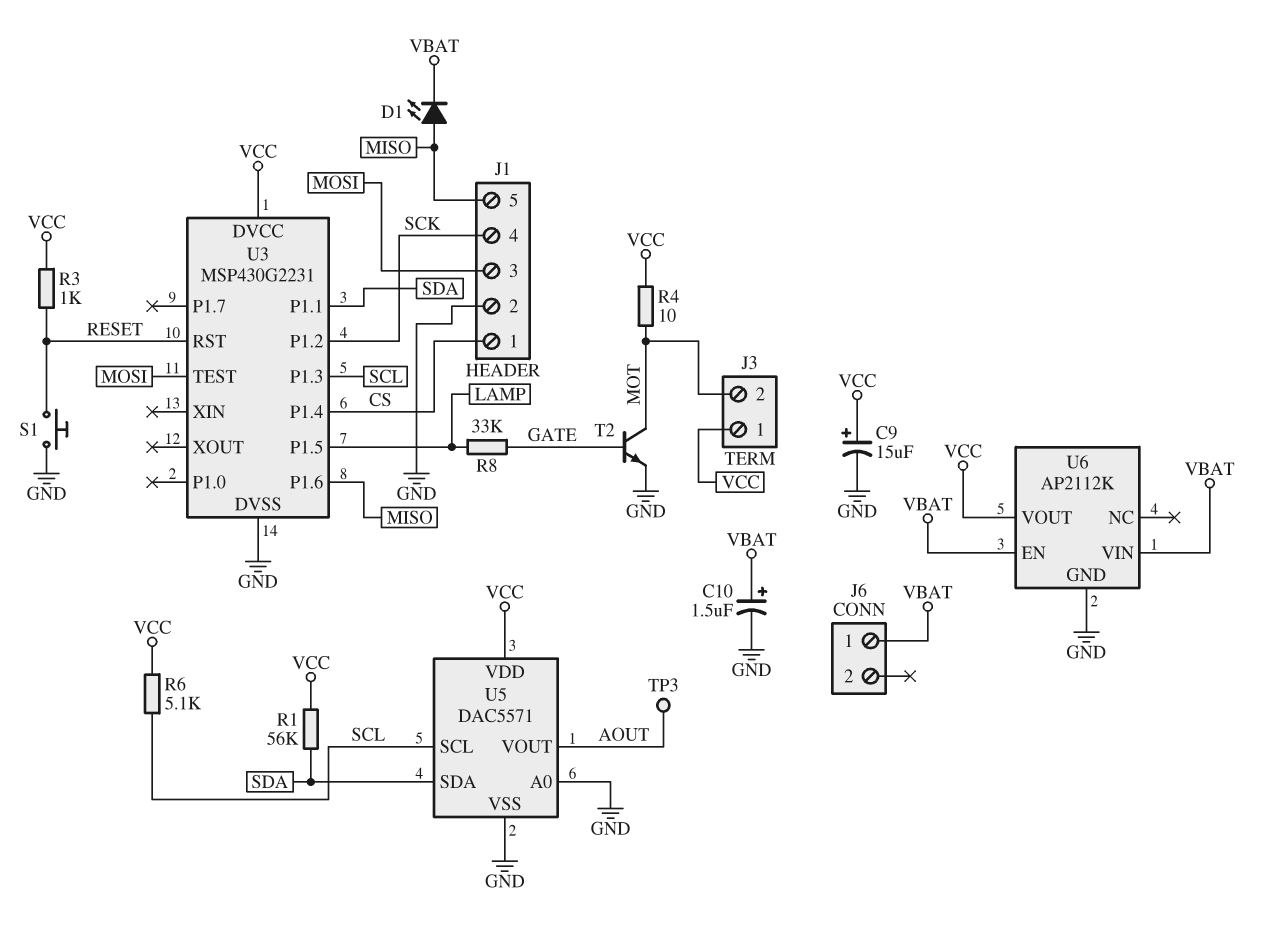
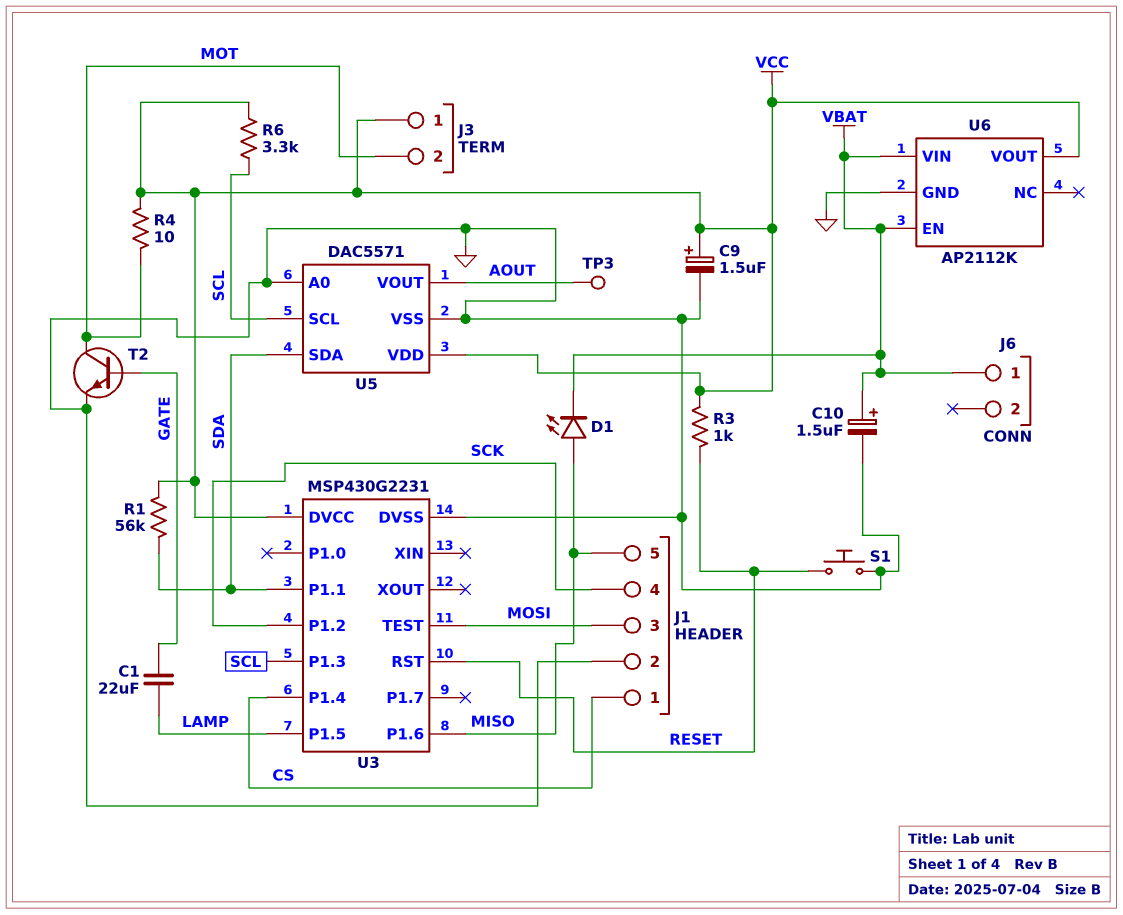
C1: none -> 22uF (GATE, LAMP)
C9: 15uF (plus VCC, minus GND) -> 1.5uF (plus VCC, minus GND)
R6: 5.1k (SCL, VCC) -> 3.3k (SCL, VCC)
R8: 33k (GATE, LAMP) -> none

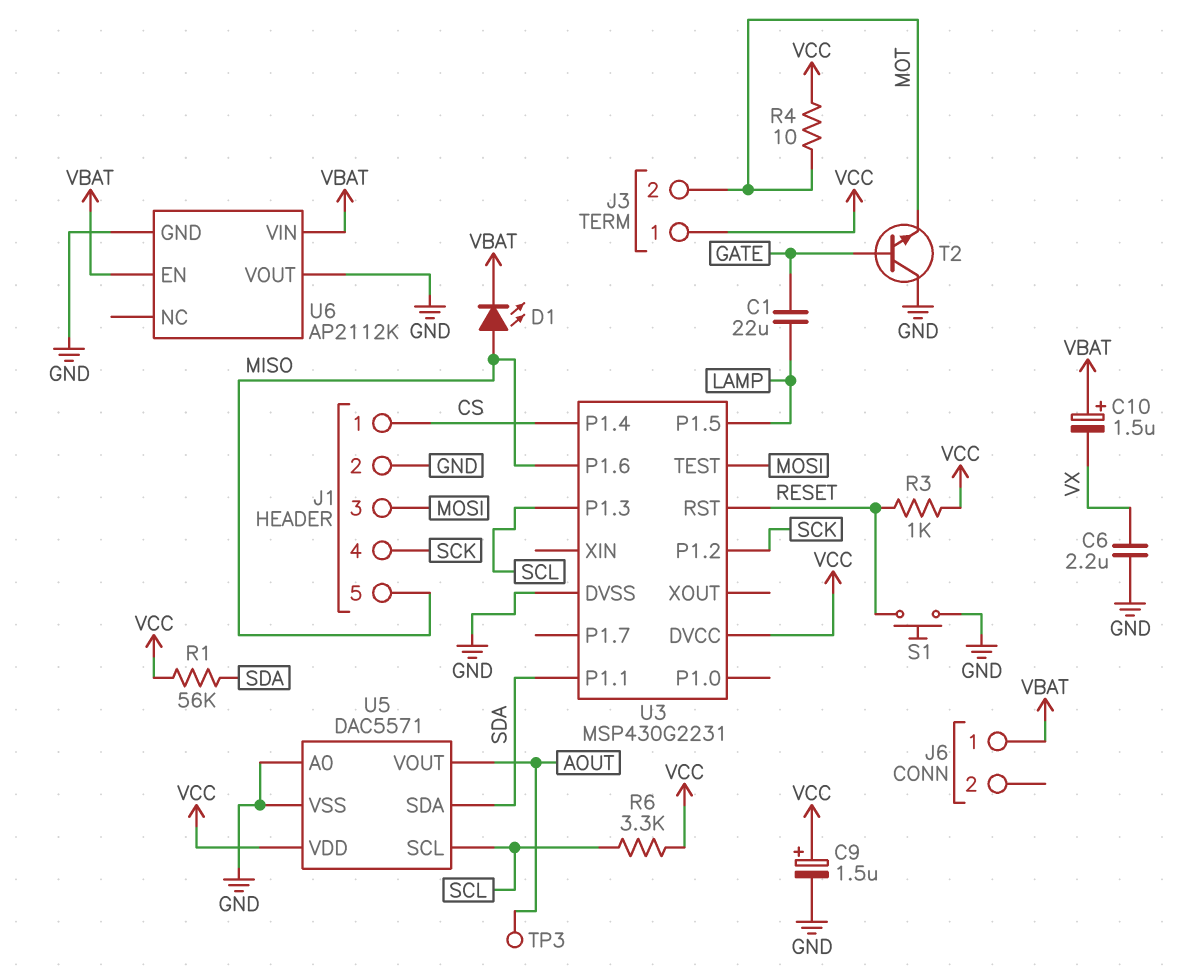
C6: none -> 2.2uF (GND, VX)
C10: 1.5uF (plus VBAT, minus GND) -> 1.5uF (plus VBAT, minus VX)
T2: NPN (B GATE, C MOT, E GND) -> NPN (B GATE, C GND, E MOT)
U6 pin VOUT: VCC -> GND

